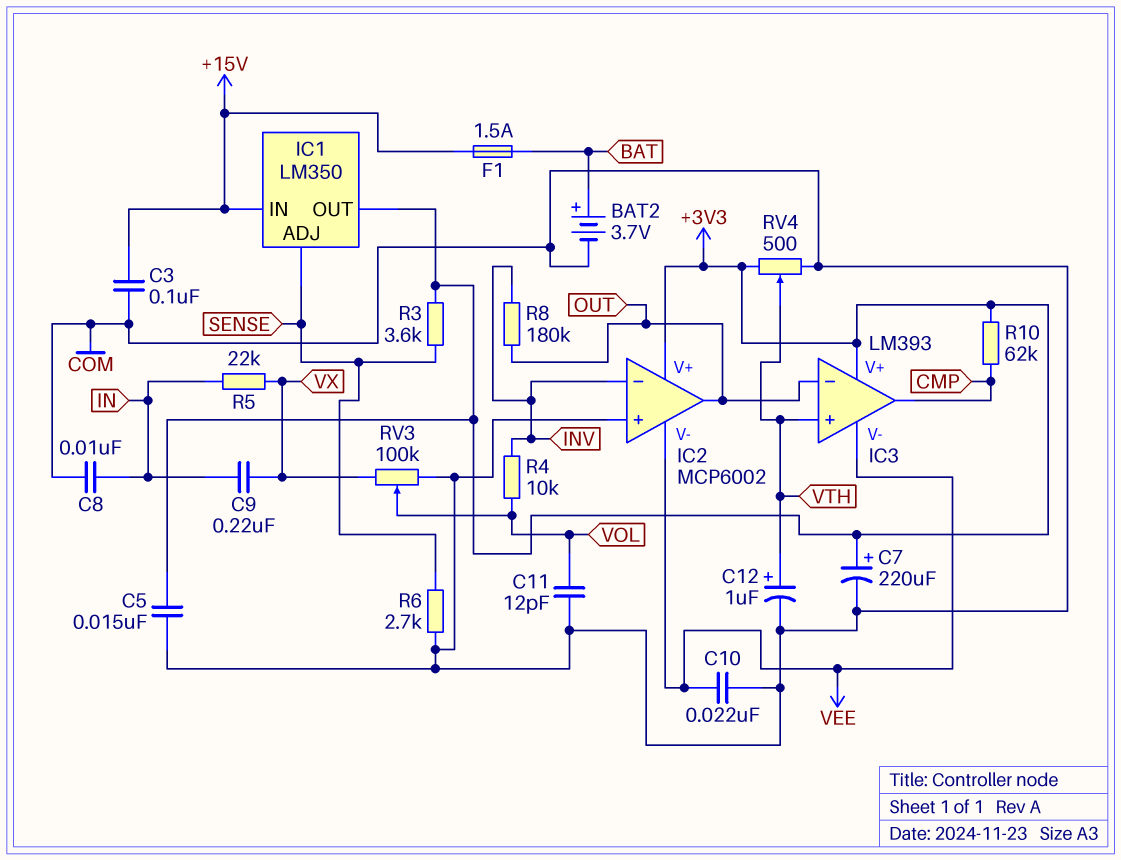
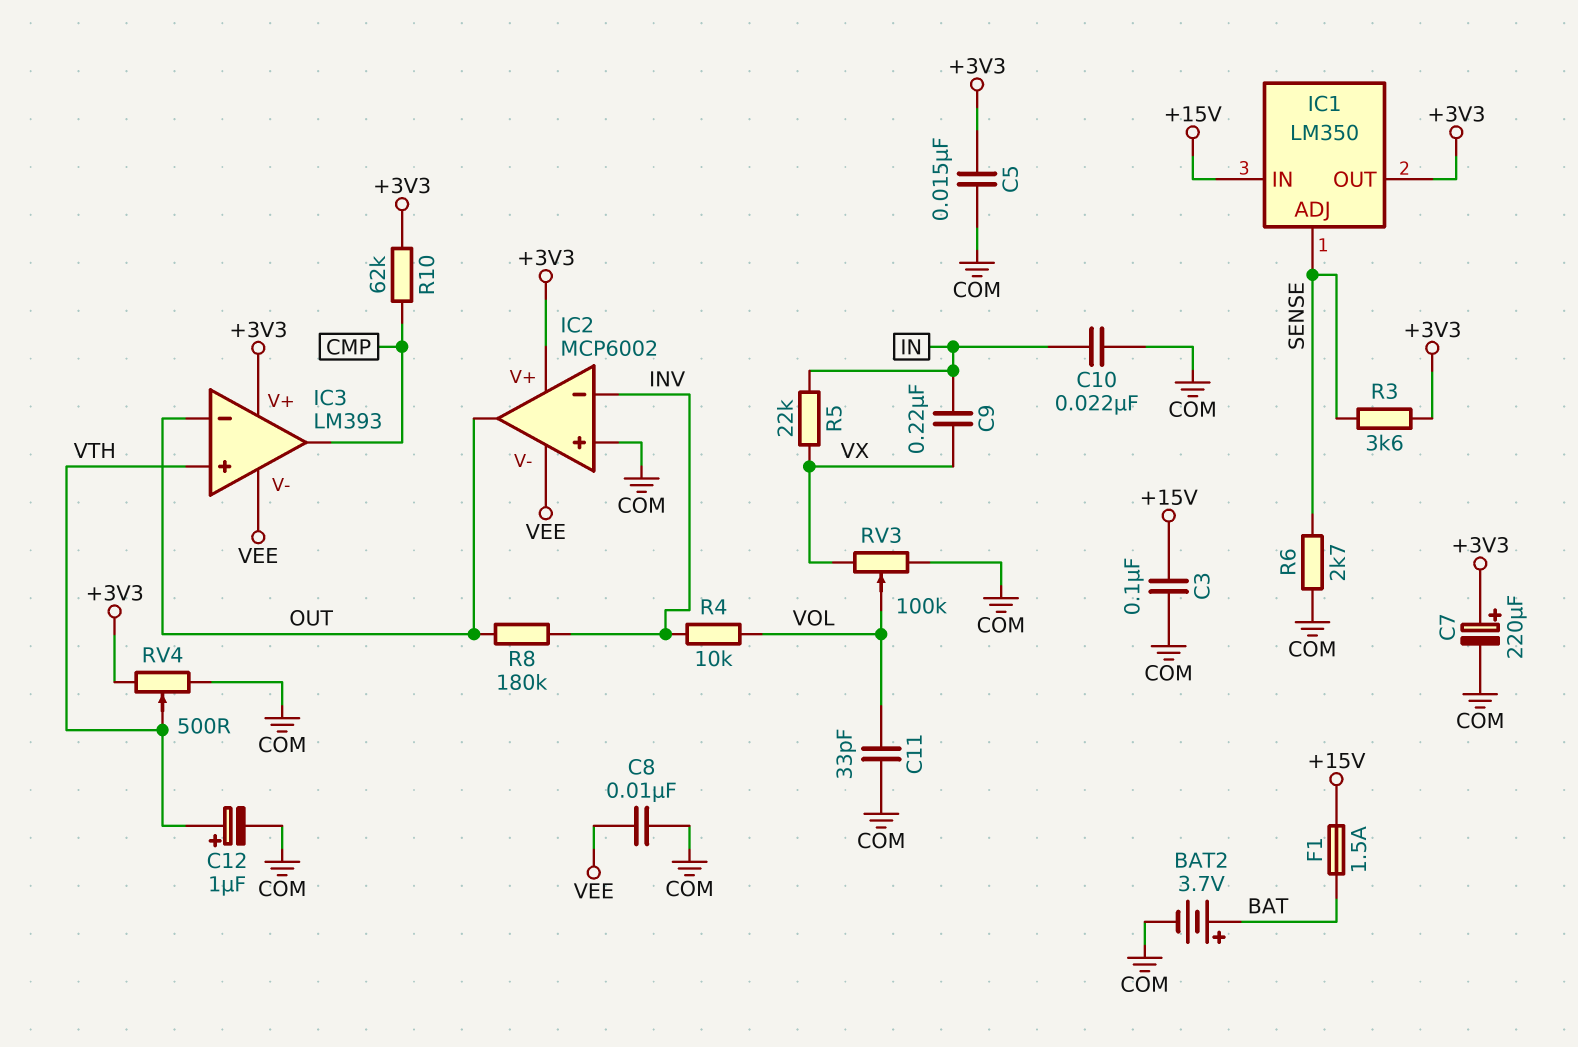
C8: 10nF (COM, IN) -> 10nF (COM, VEE)
C10: 22nF (COM, VEE) -> 22nF (COM, IN)
C11: 12pF (COM, VOL) -> 33pF (COM, VOL)

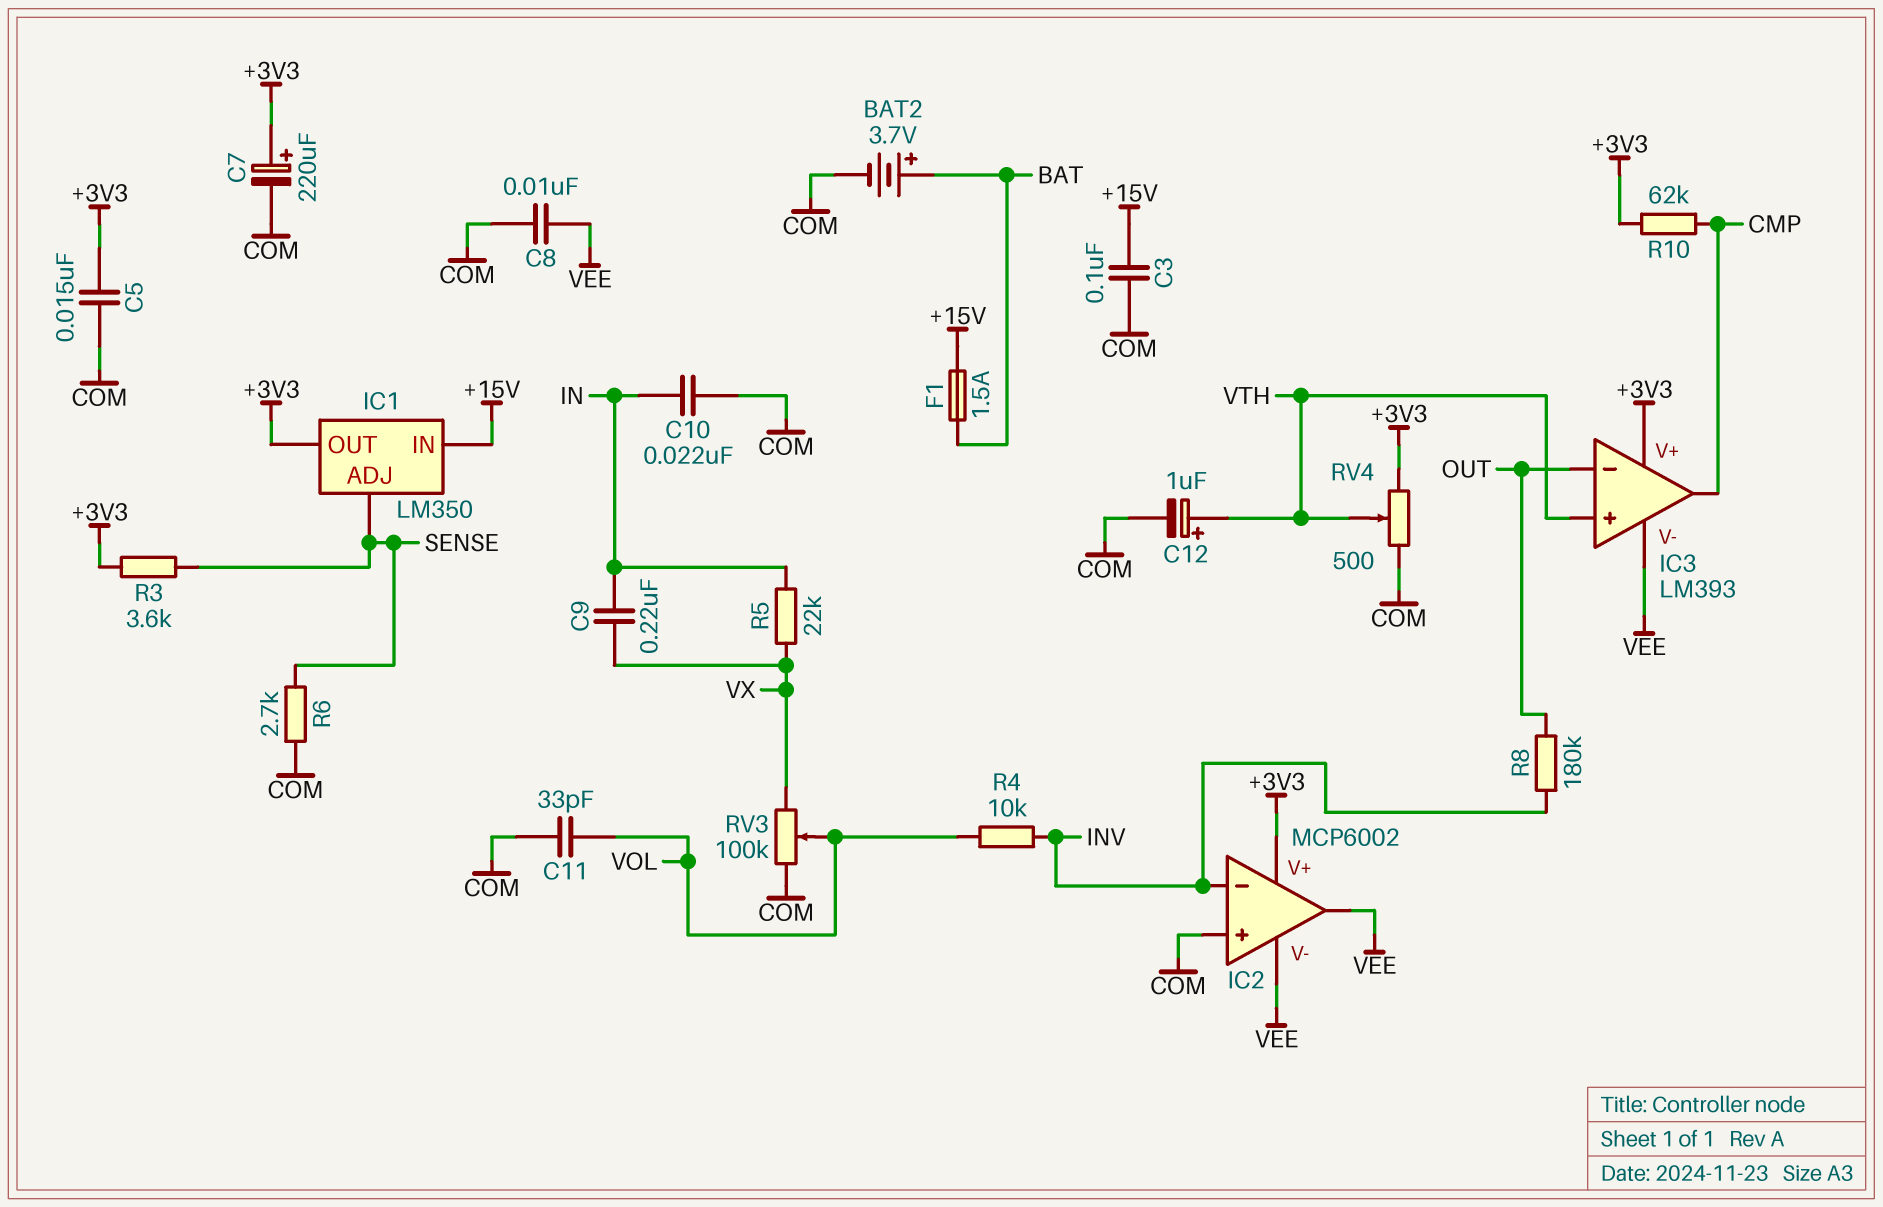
IC2 pin out: OUT -> VEE

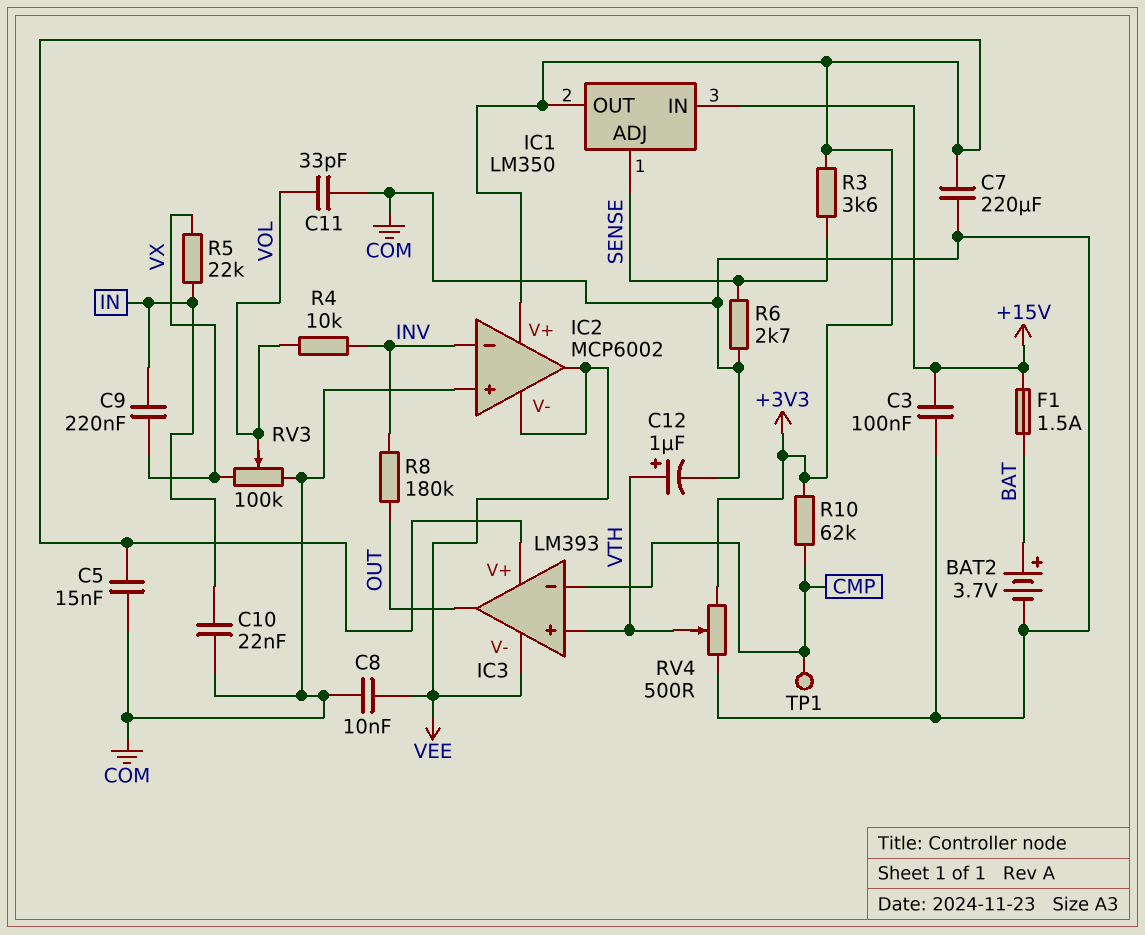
C7: 220uF (plus +3V3, minus COM) -> 220uF (+3V3, COM)
IC3 pin in-: OUT -> CMP
IC3 pin out: CMP -> OUT
TP1: none -> test point (CMP)

